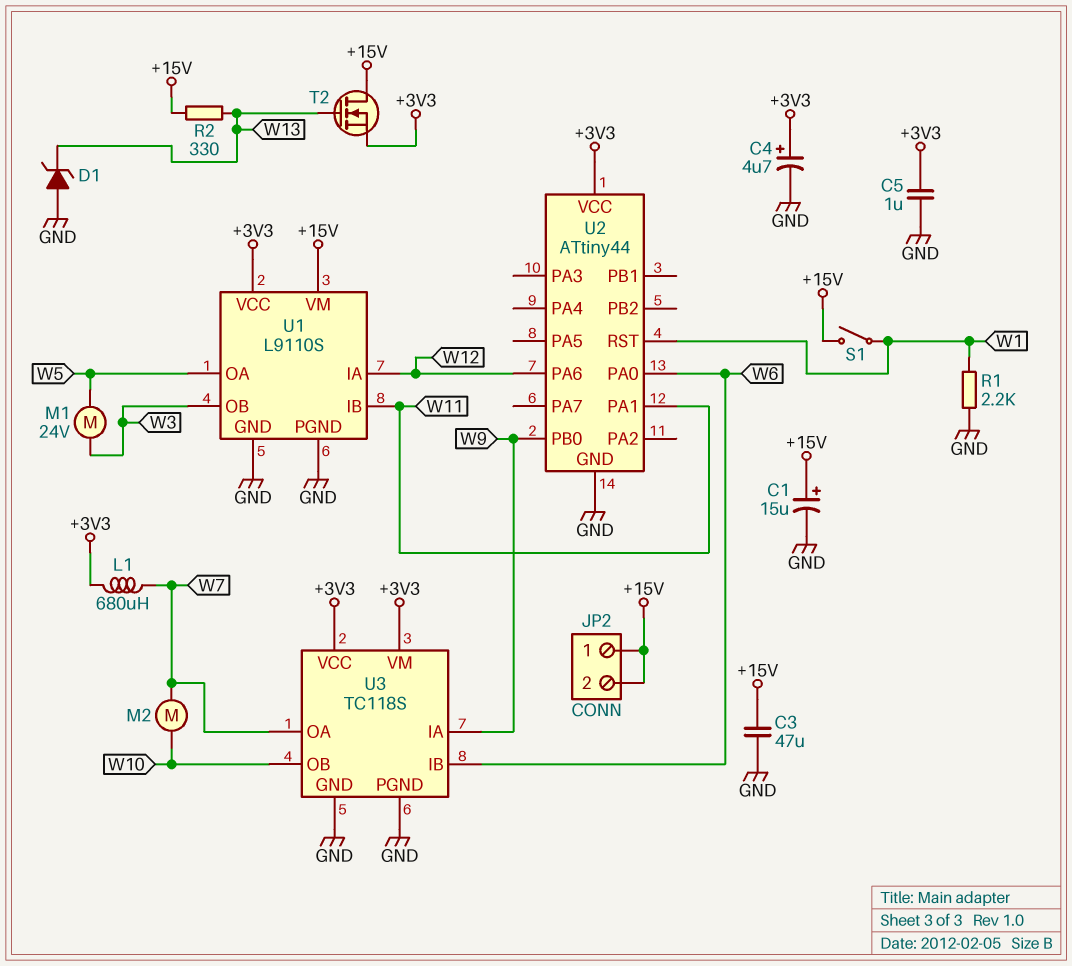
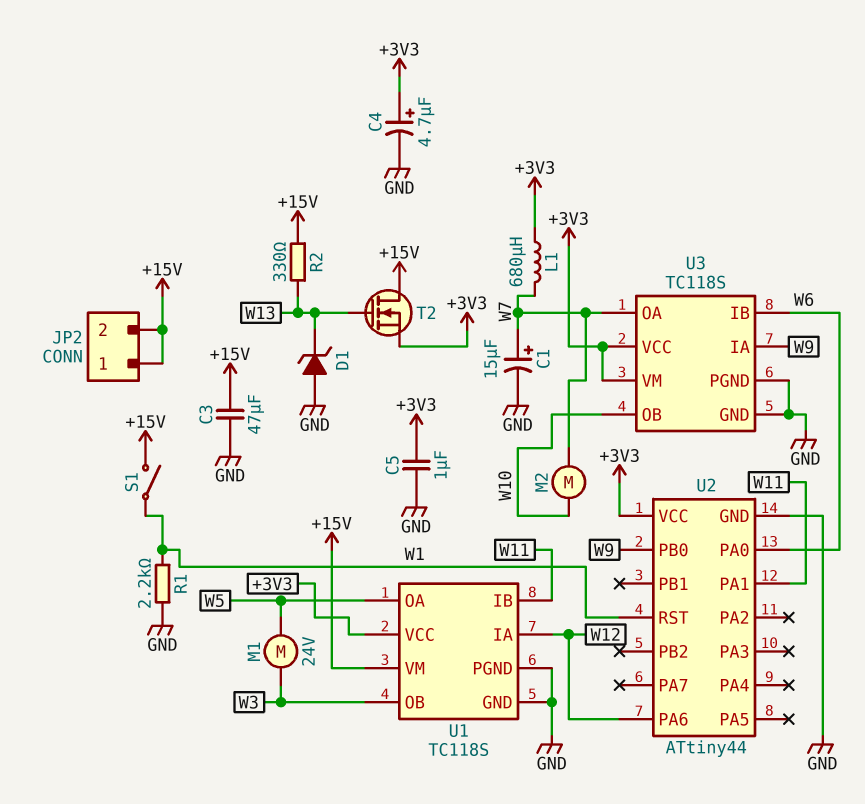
C1: 15uF (plus +15V, minus GND) -> 15uF (plus W7, minus GND)
U1: L9110S -> TC118S

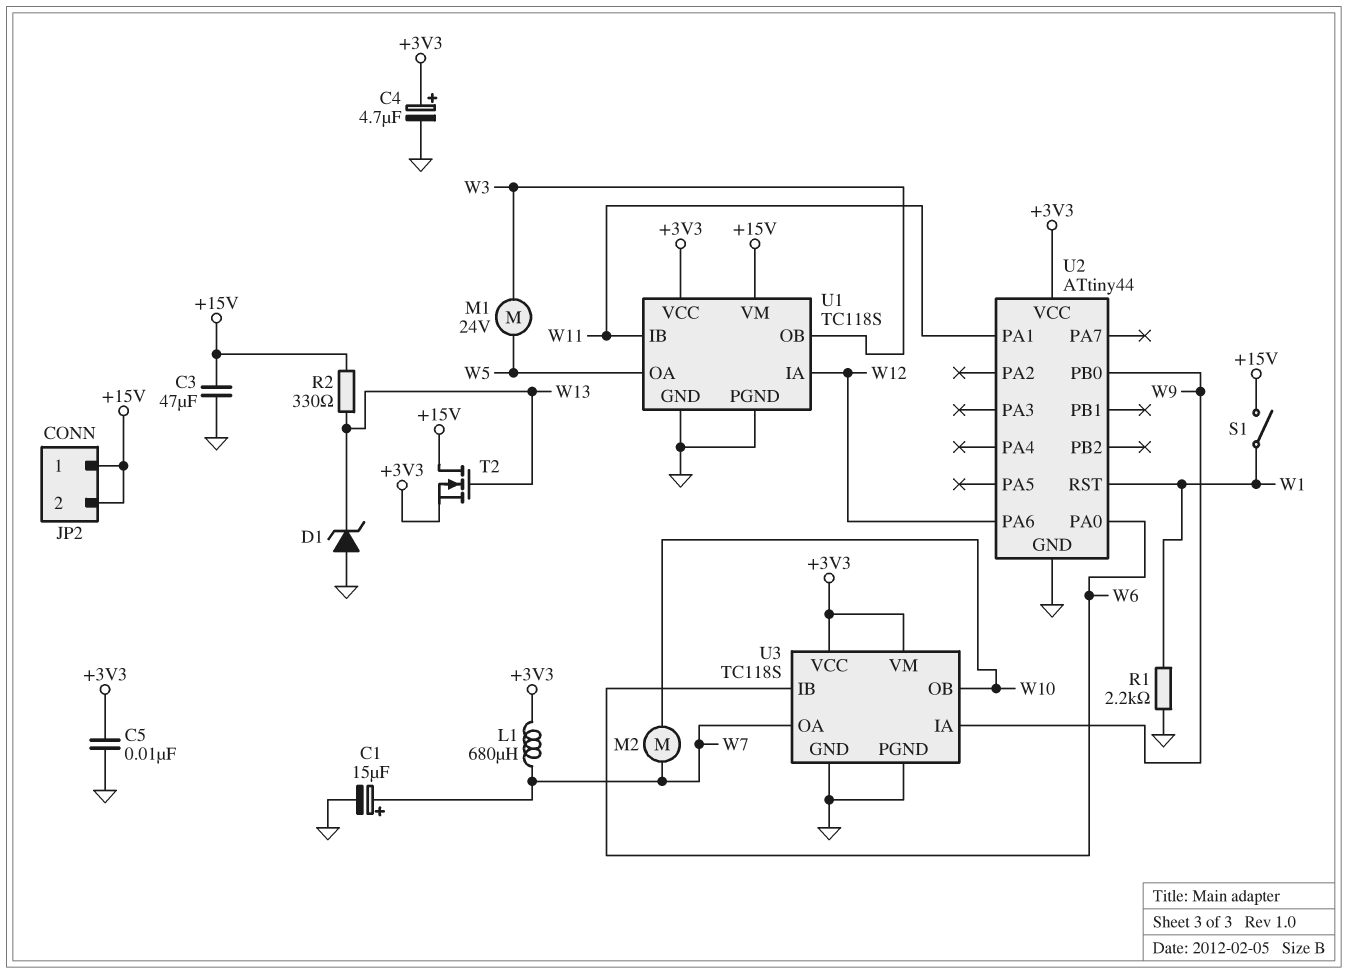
C5: 1uF (+3V3, GND) -> 10nF (+3V3, GND)

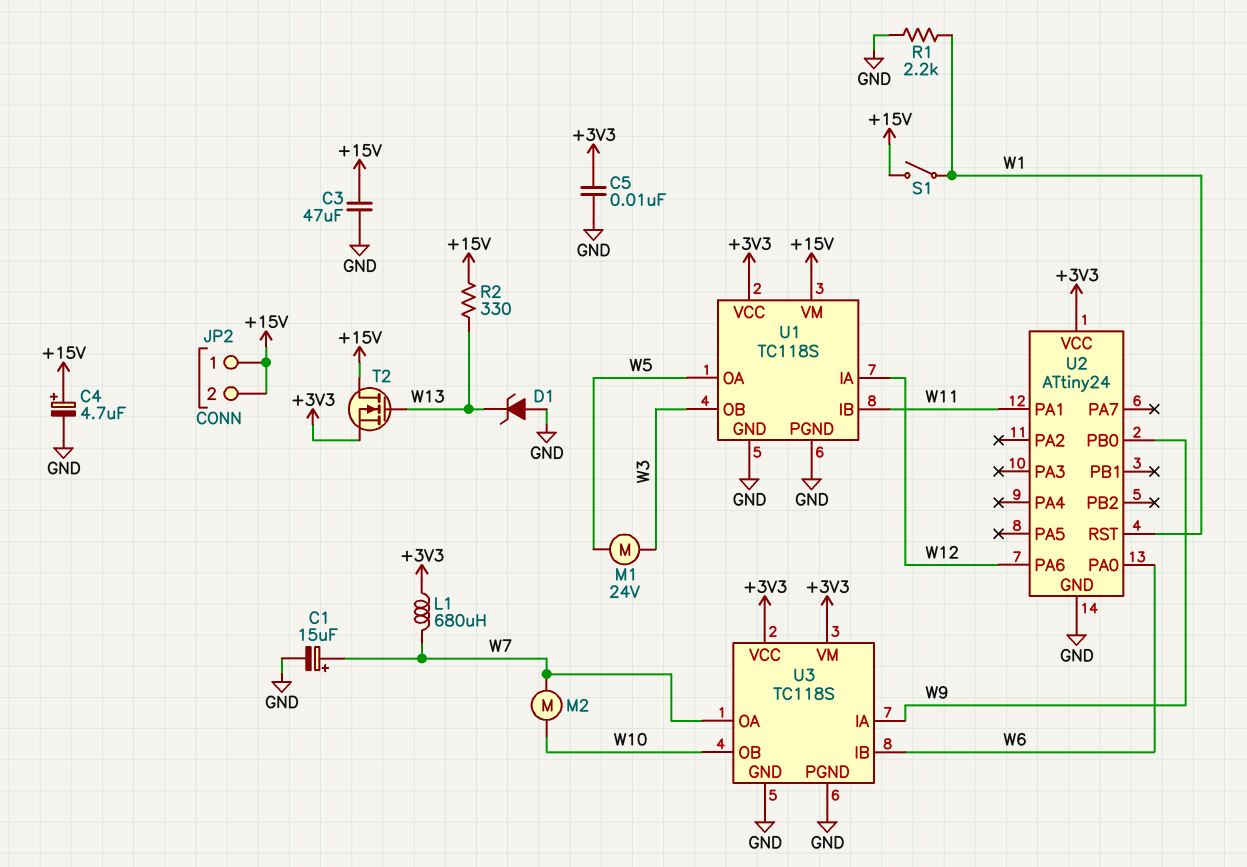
C4: 4.7uF (plus +3V3, minus GND) -> 4.7uF (plus +15V, minus GND)
U2: ATtiny44 -> ATtiny24

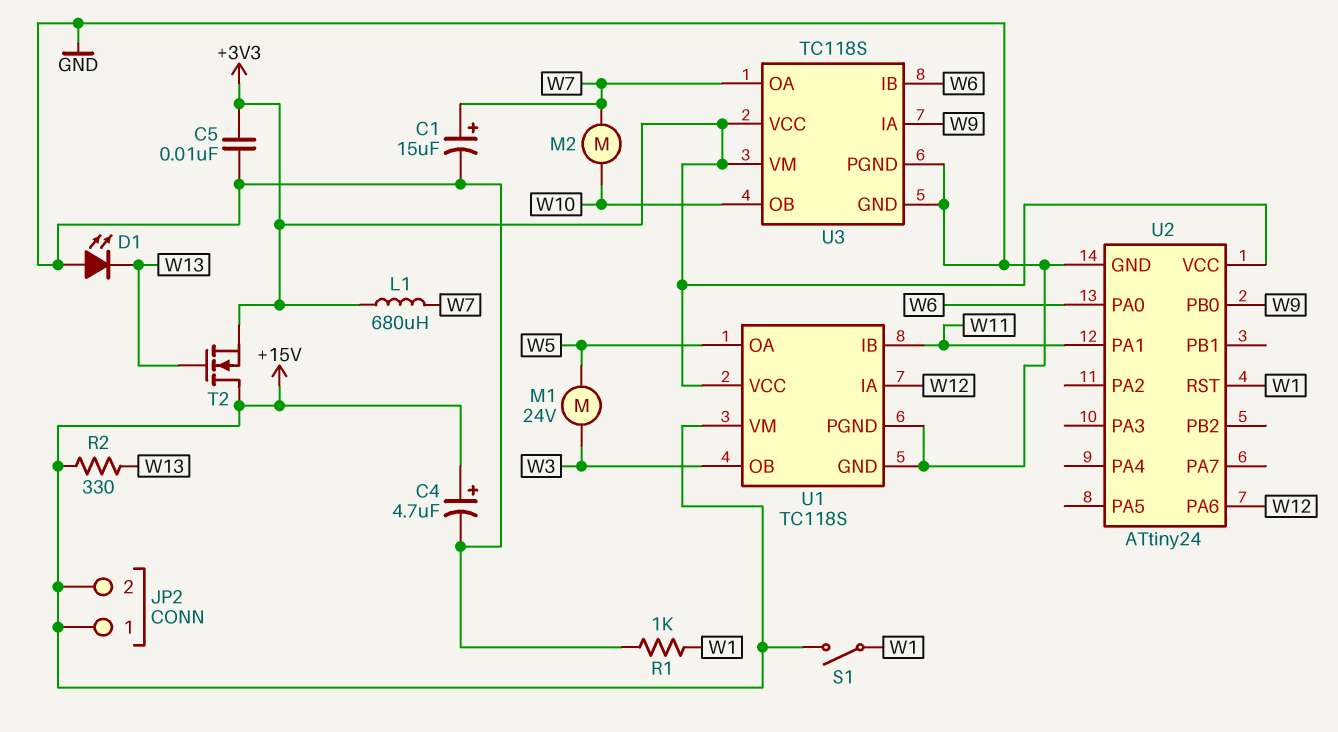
C3: 47uF (+15V, GND) -> none
D1: zener (A GND, K W13) -> LED (A GND, K W13)
R1: 2.2k (GND, W1) -> 1k (GND, W1)

